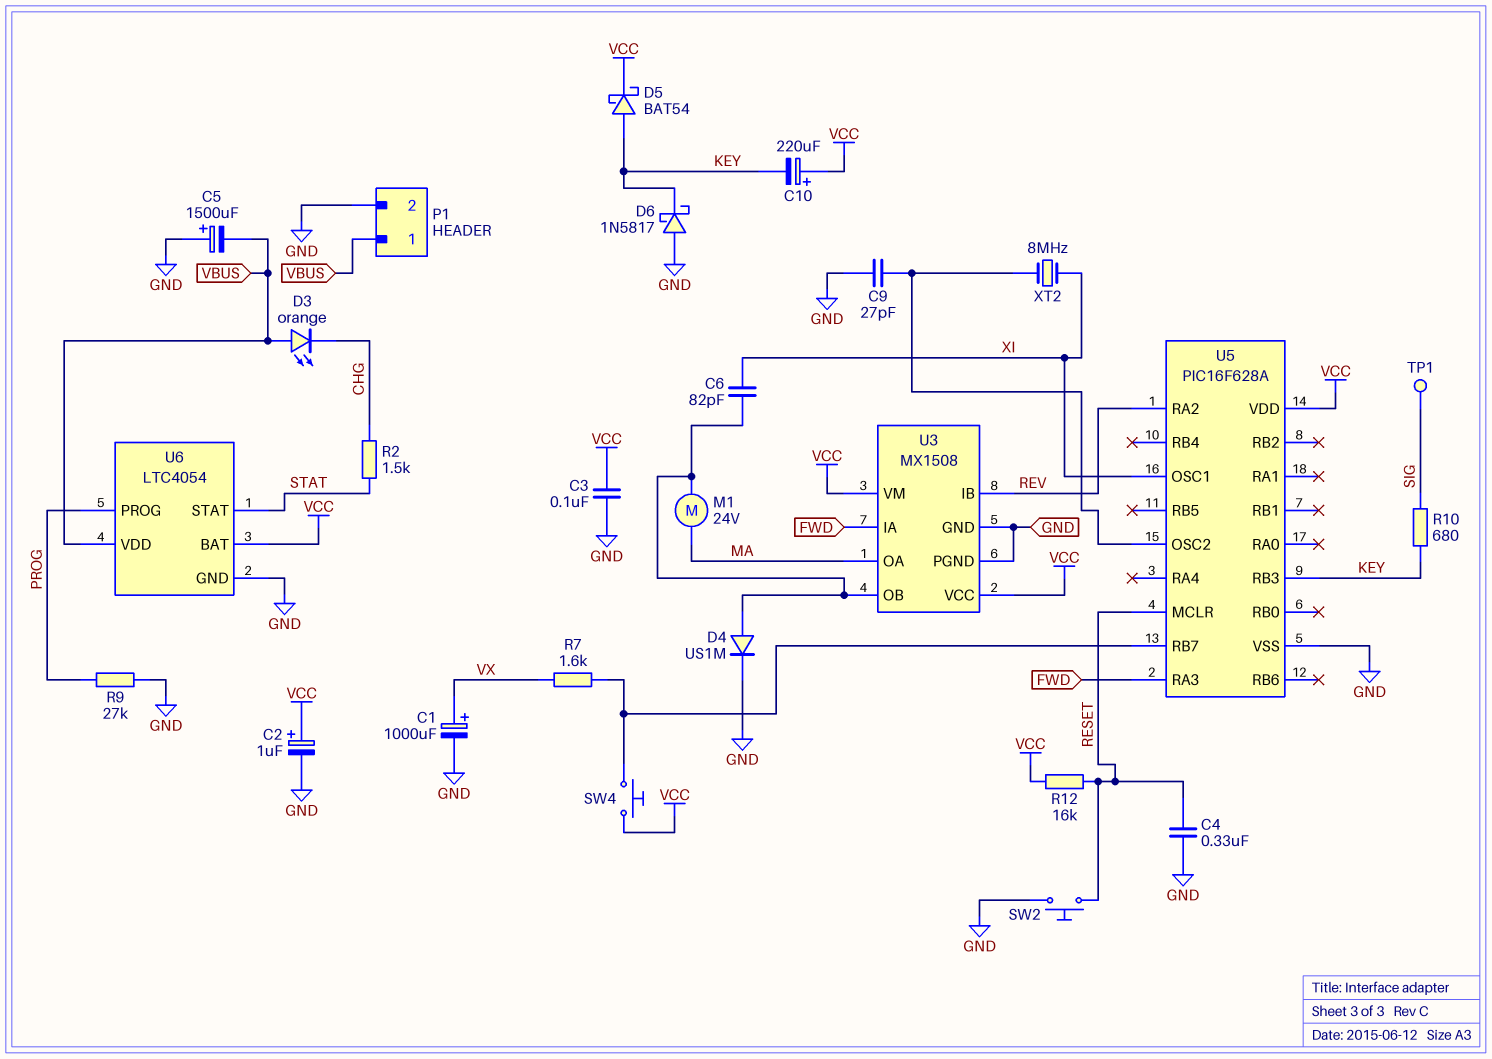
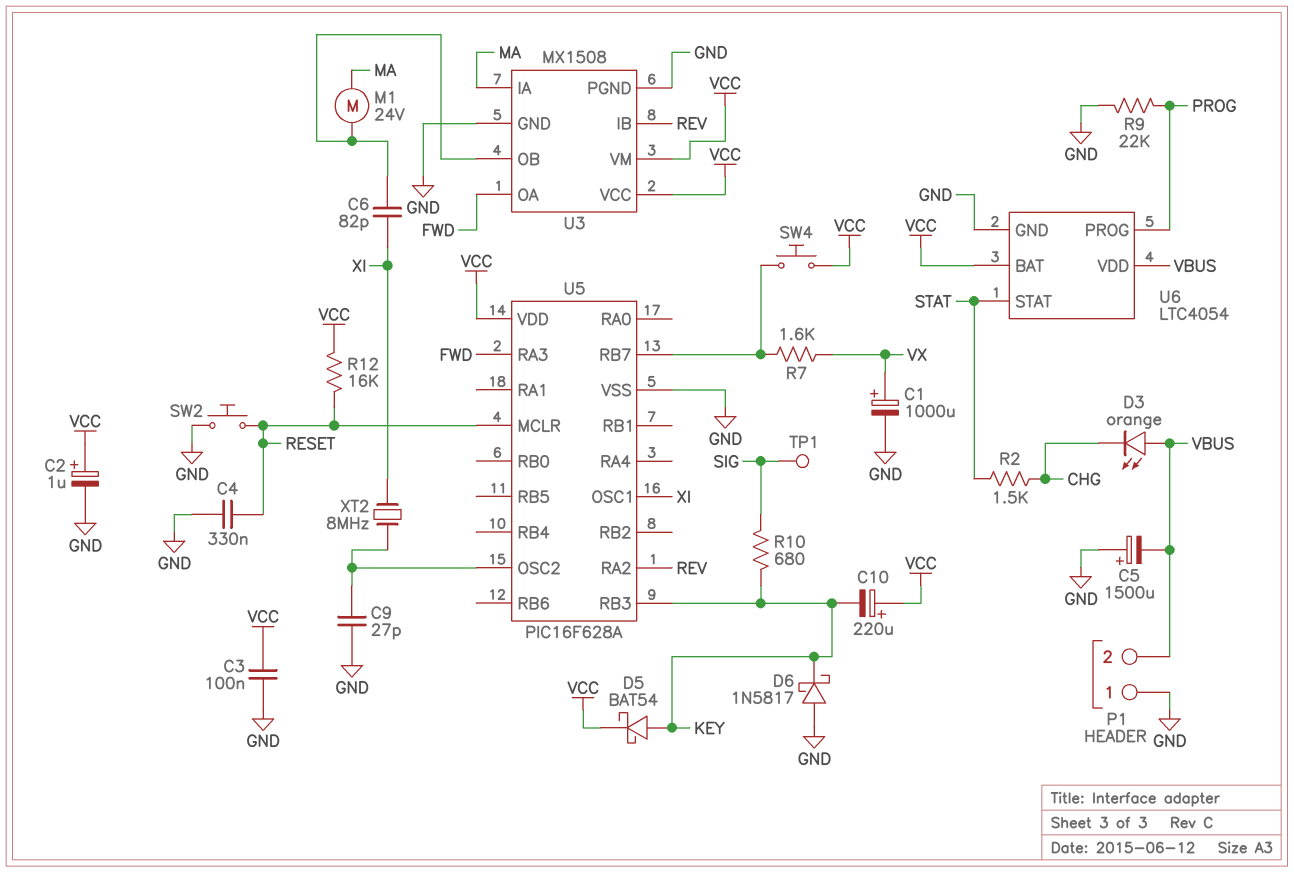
D4: diode US1M (A U3/OB, K GND) -> none
P1 pin 1: VBUS -> GND
P1 pin 2: GND -> VBUS
R9: 27k (GND, PROG) -> 22k (GND, PROG)
U3 pin IA: FWD -> MA
U3 pin OA: MA -> FWD

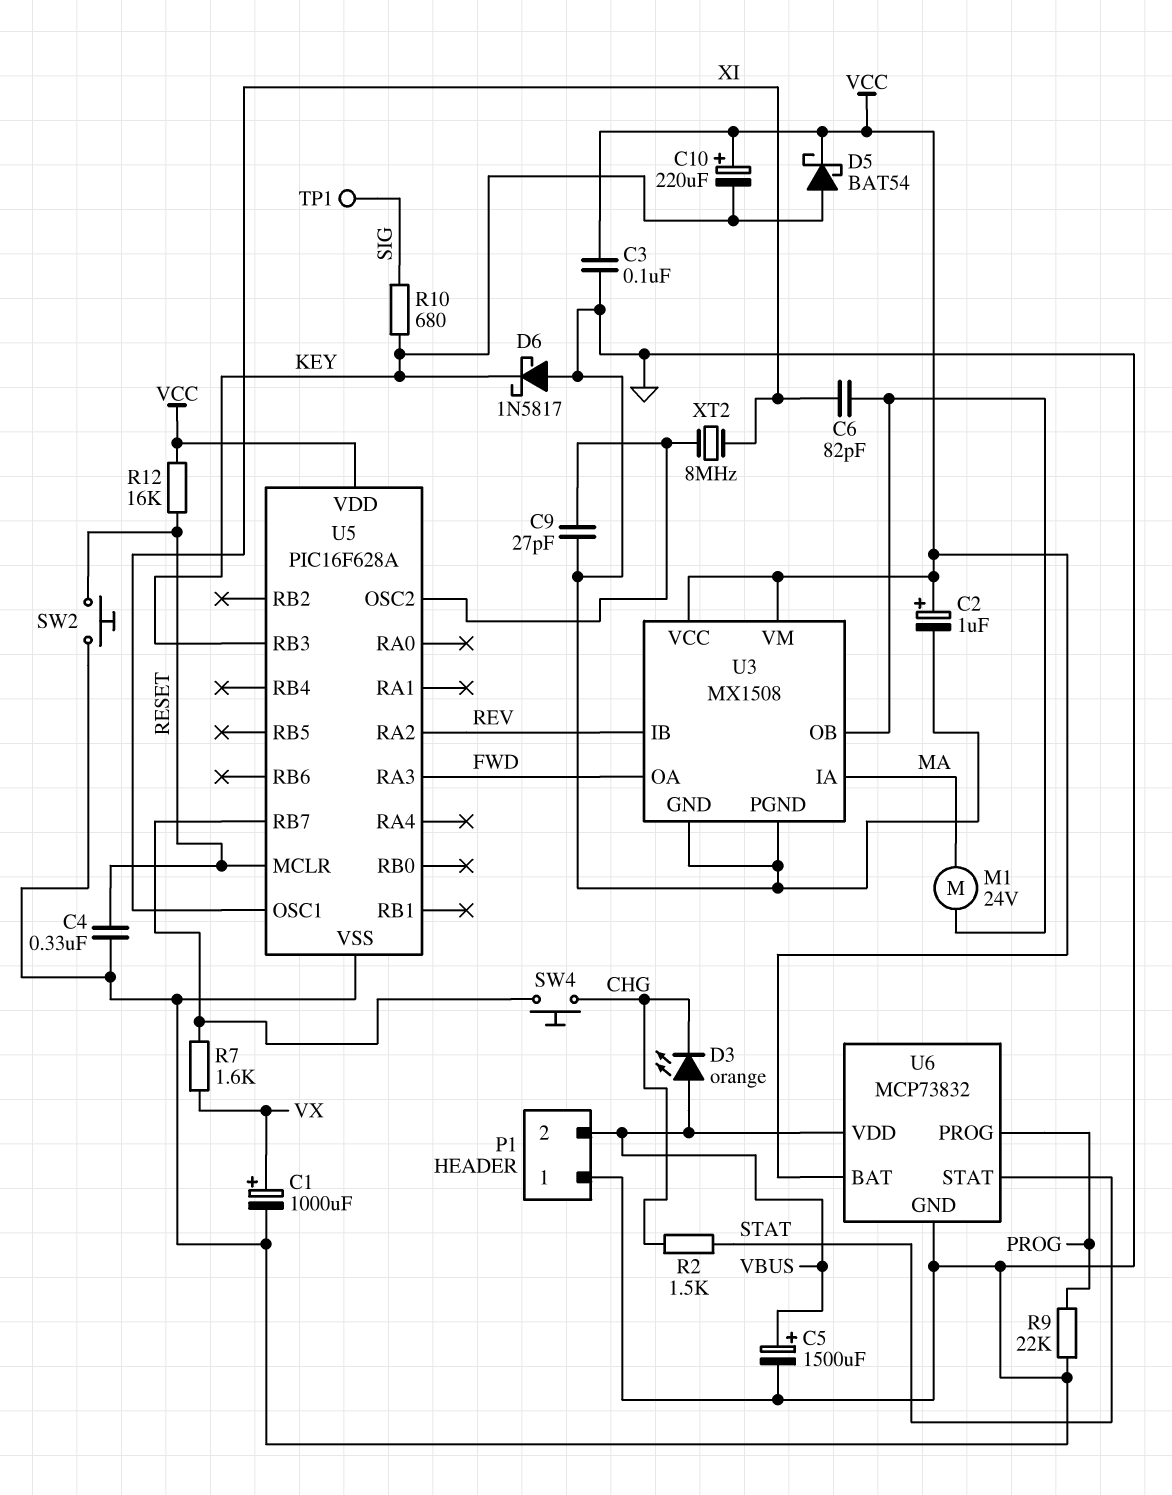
C5: 1500uF (plus GND, minus VBUS) -> 1500uF (plus VBUS, minus GND)
SW4: button (U5/RB7, VCC) -> button (CHG, U5/RB7)
U6: LTC4054 -> MCP73832

